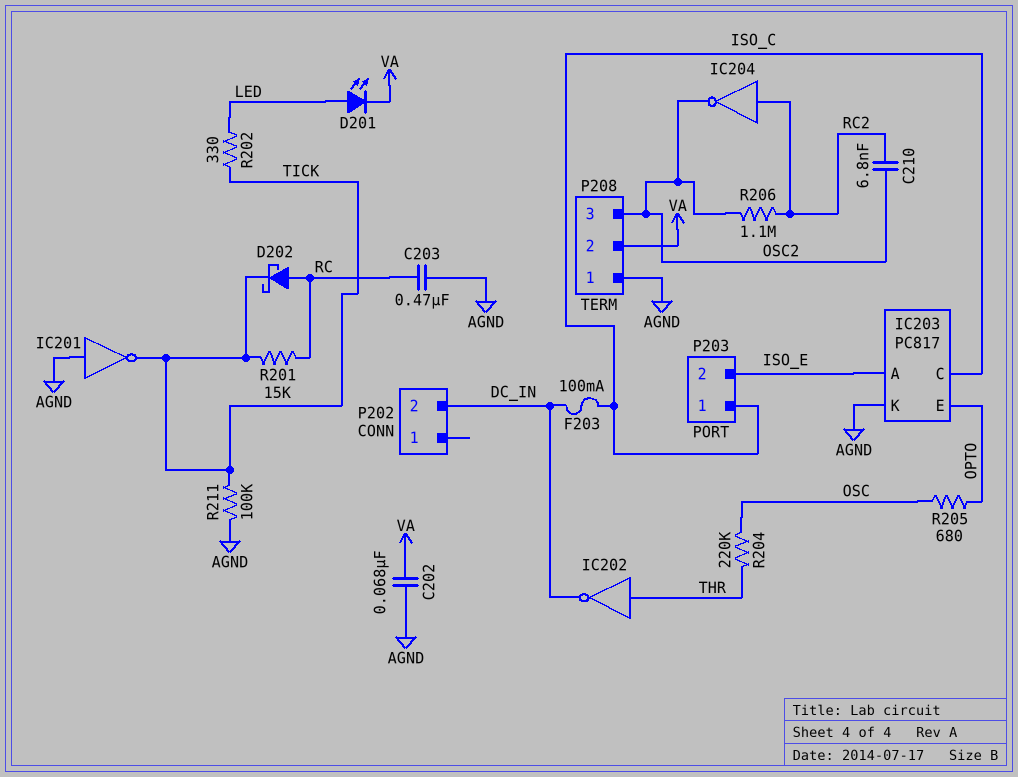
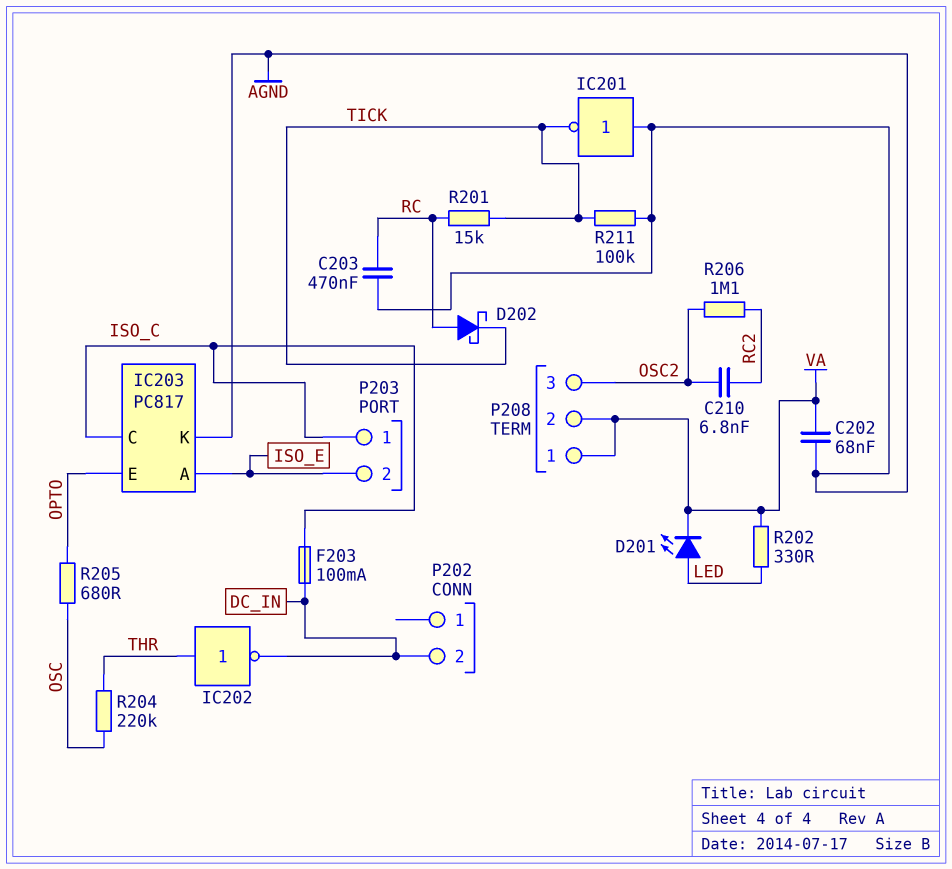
IC204: NOT (in RC2, out OSC2) -> none
P208 pin 1: AGND -> VA
R202: 330 (LED, TICK) -> 330 (LED, VA)

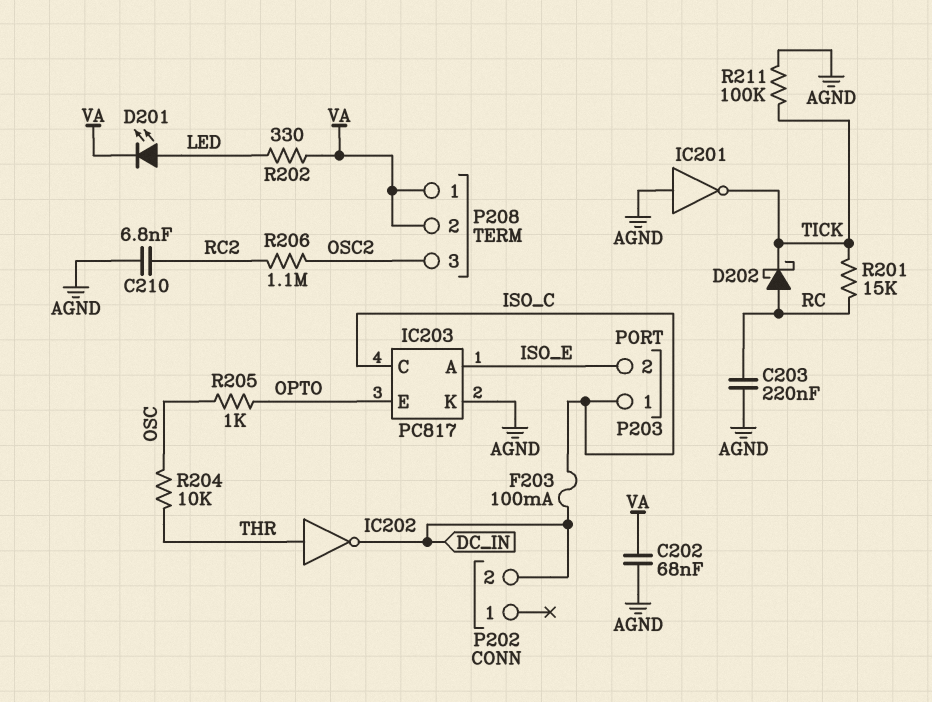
C203: 470nF (AGND, RC) -> 220nF (AGND, RC)
C210: 6.8nF (OSC2, RC2) -> 6.8nF (AGND, RC2)
R204: 220k (OSC, THR) -> 10k (OSC, THR)
R205: 680 (OPTO, OSC) -> 1k (OPTO, OSC)

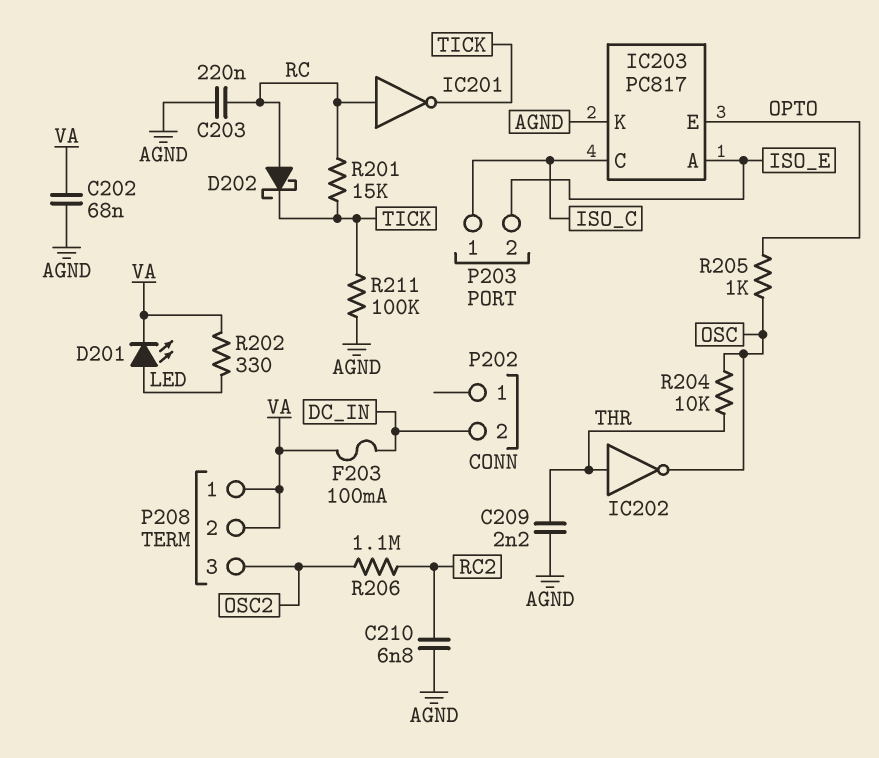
C209: none -> 2.2nF (AGND, THR)
F203: 100mA (DC_IN, ISO_C) -> 100mA (DC_IN, VA)
IC201: NOT (in AGND, out TICK) -> NOT (in RC, out TICK)
IC202: NOT (in THR, out DC_IN) -> NOT (in THR, out OSC)

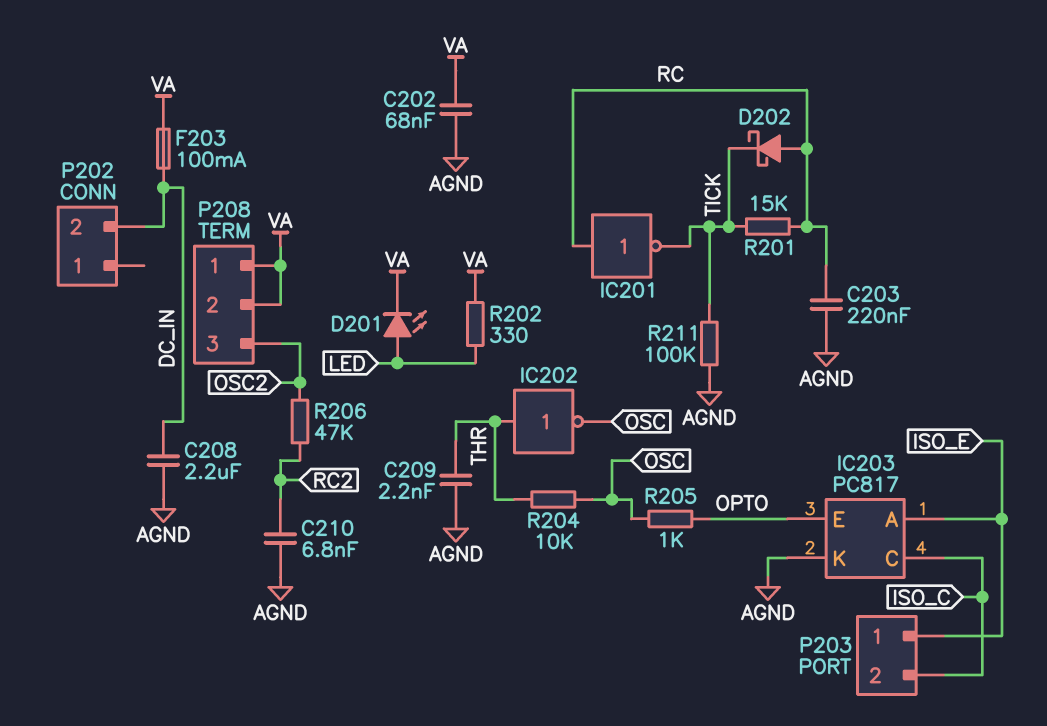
C208: none -> 2.2uF (AGND, DC_IN)
P203 pin 1: ISO_C -> ISO_E
P203 pin 2: ISO_E -> ISO_C
R206: 1.1M (OSC2, RC2) -> 47k (OSC2, RC2)

